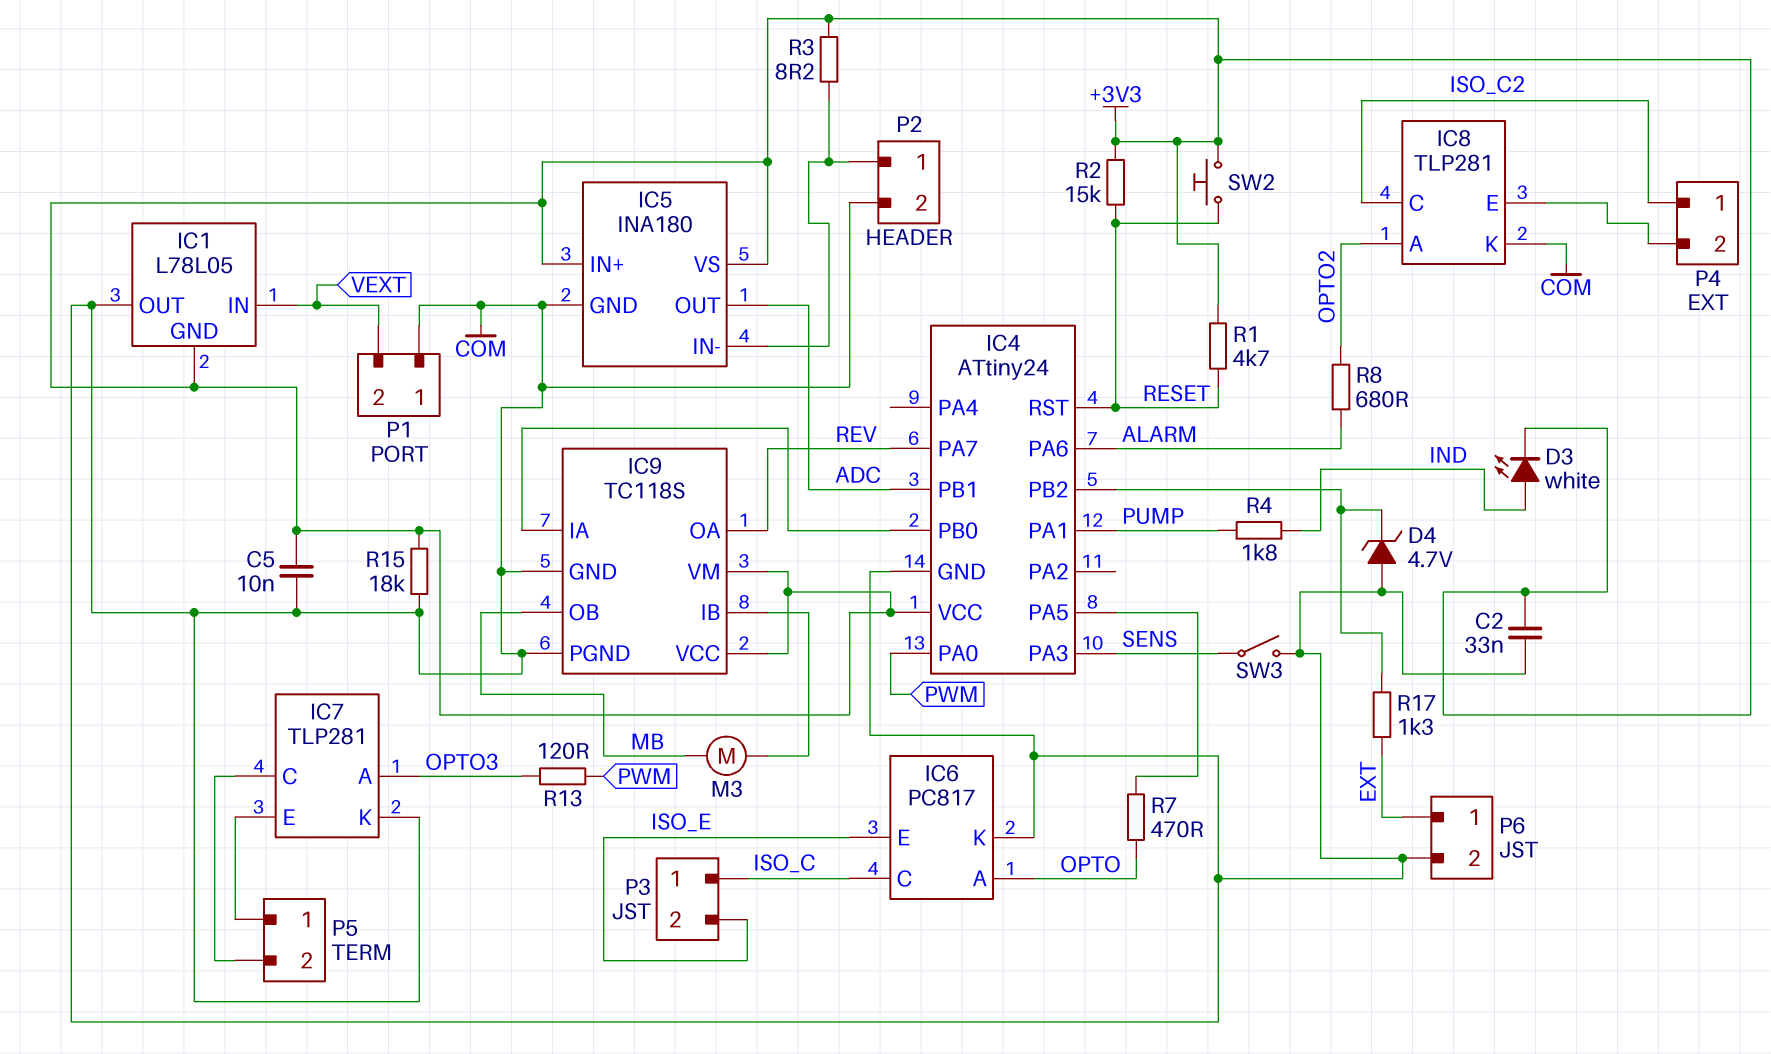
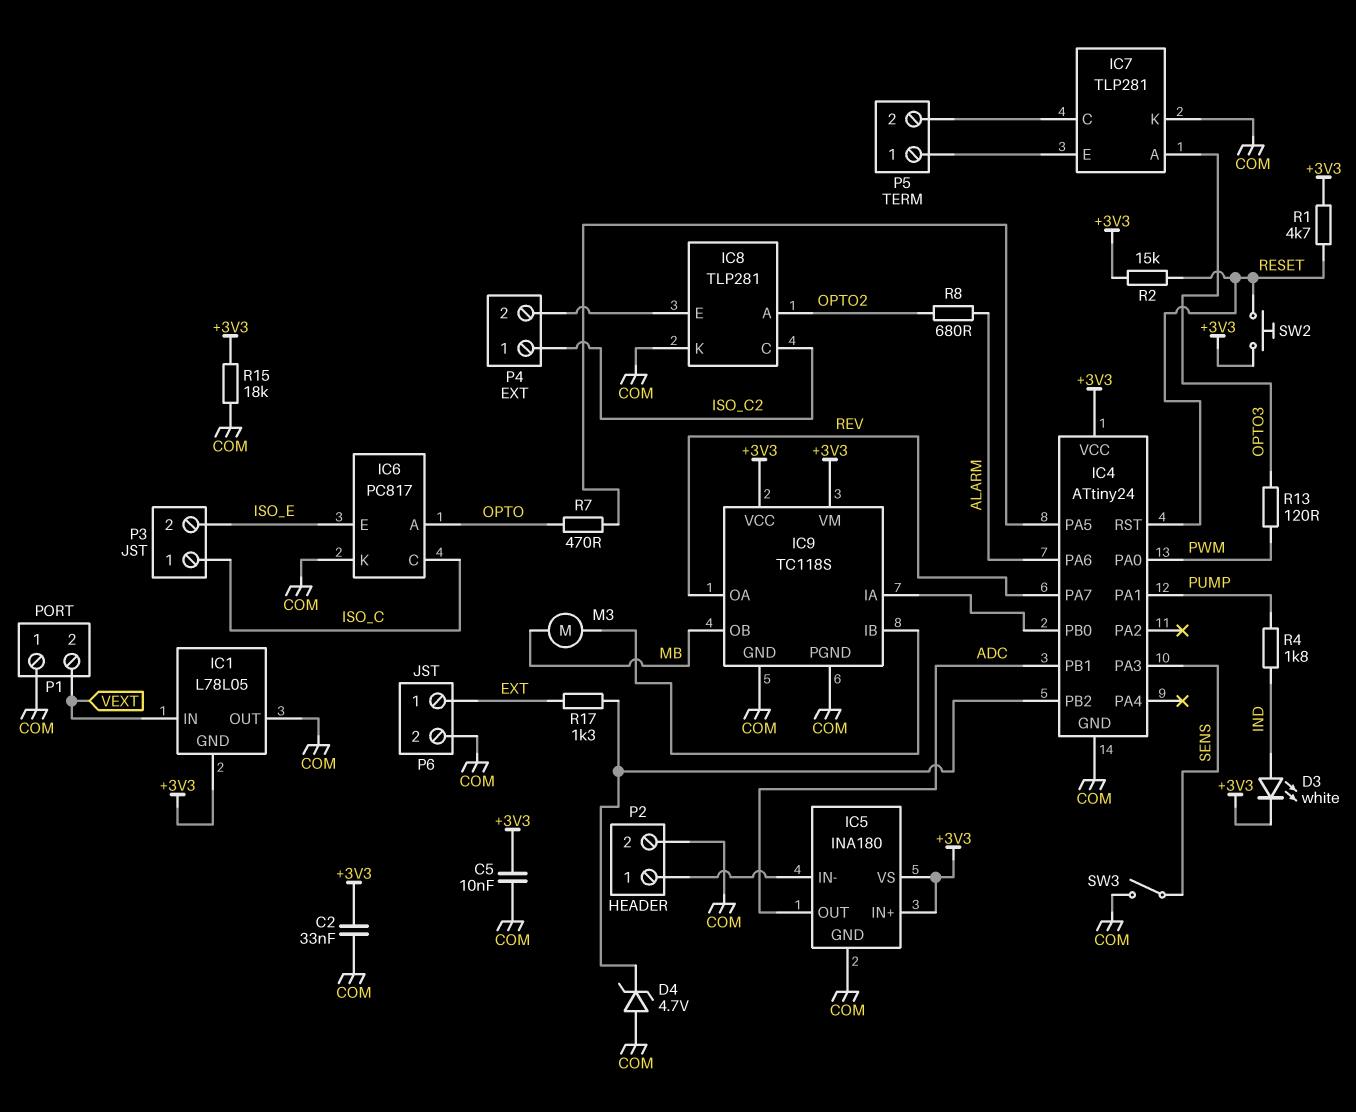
R3: 8.2 (+3V3, IC5/IN-) -> none

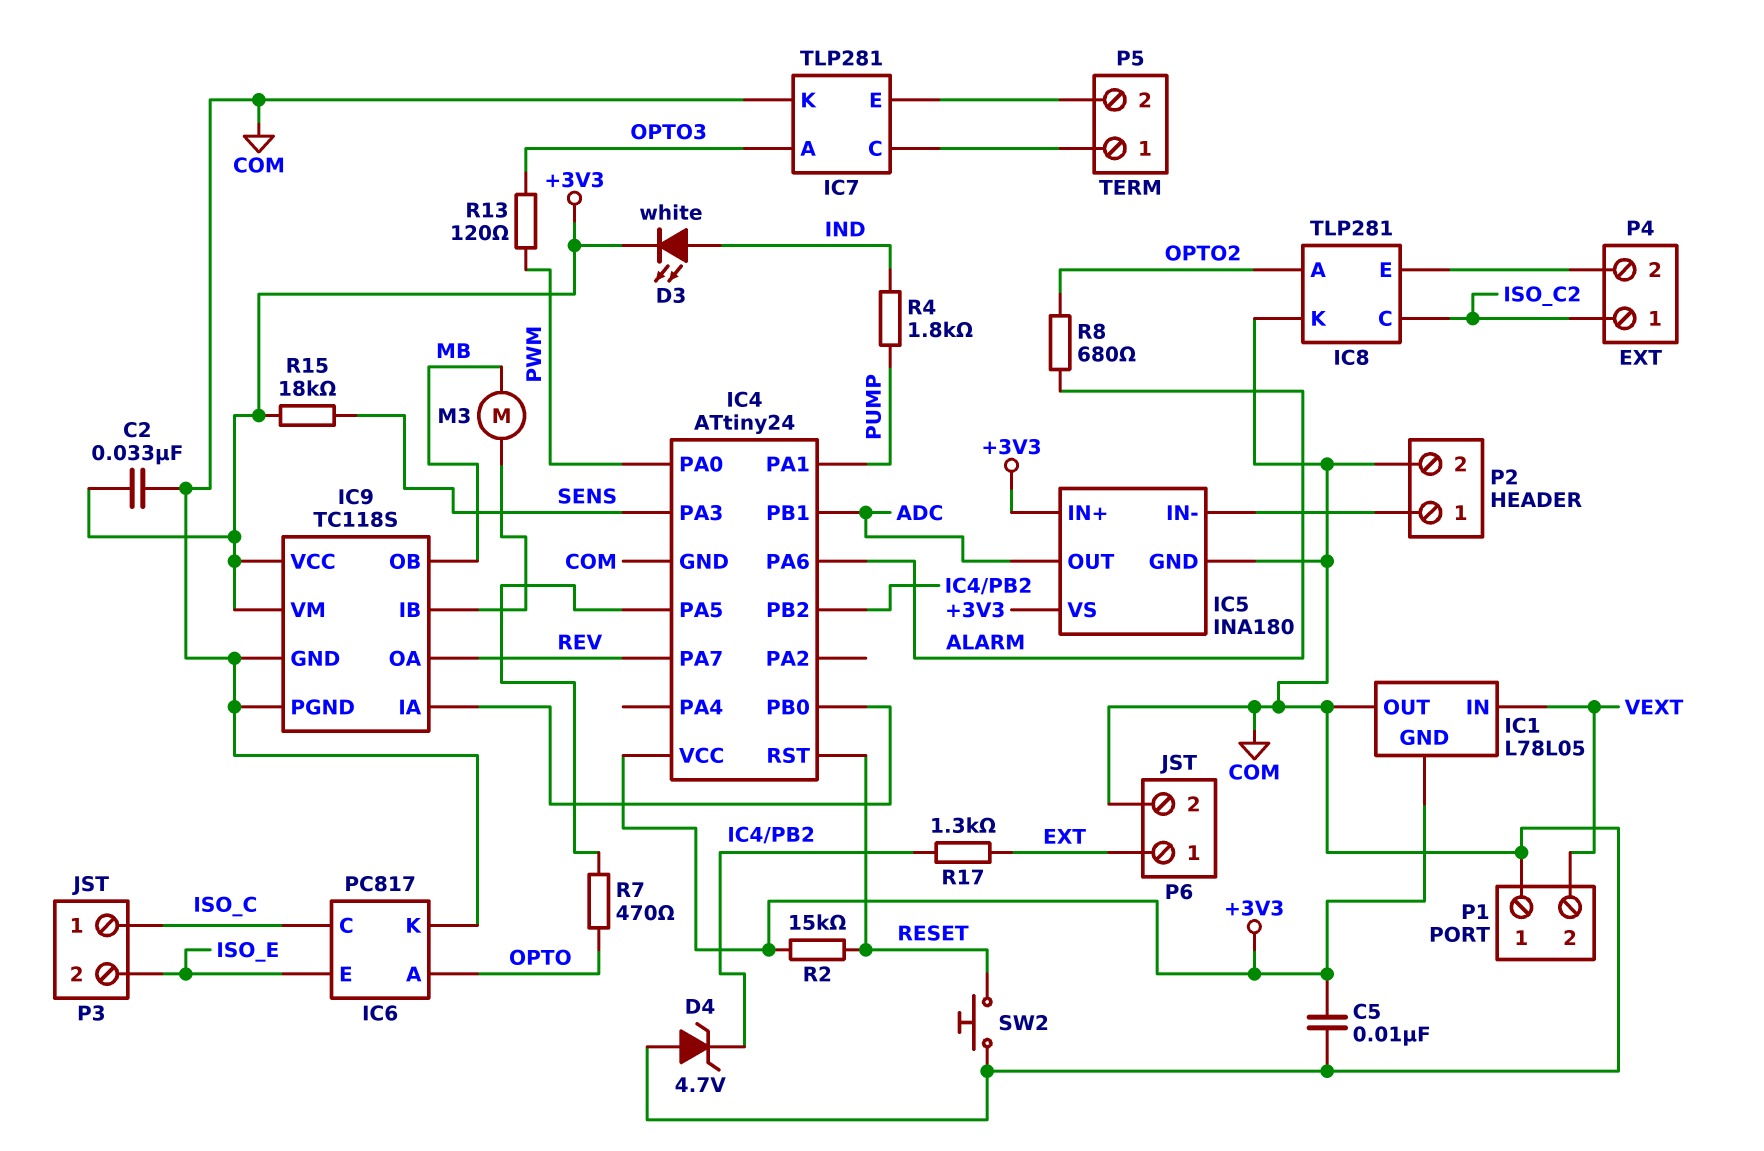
P5 pin 1: IC7/E -> IC7/C
P5 pin 2: IC7/C -> IC7/E
R1: 4.7k (+3V3, RESET) -> none
R15: 18k (+3V3, COM) -> 18k (+3V3, SENS)
SW2: button (+3V3, RESET) -> button (COM, RESET)
SW3: switch (COM, SENS) -> none

